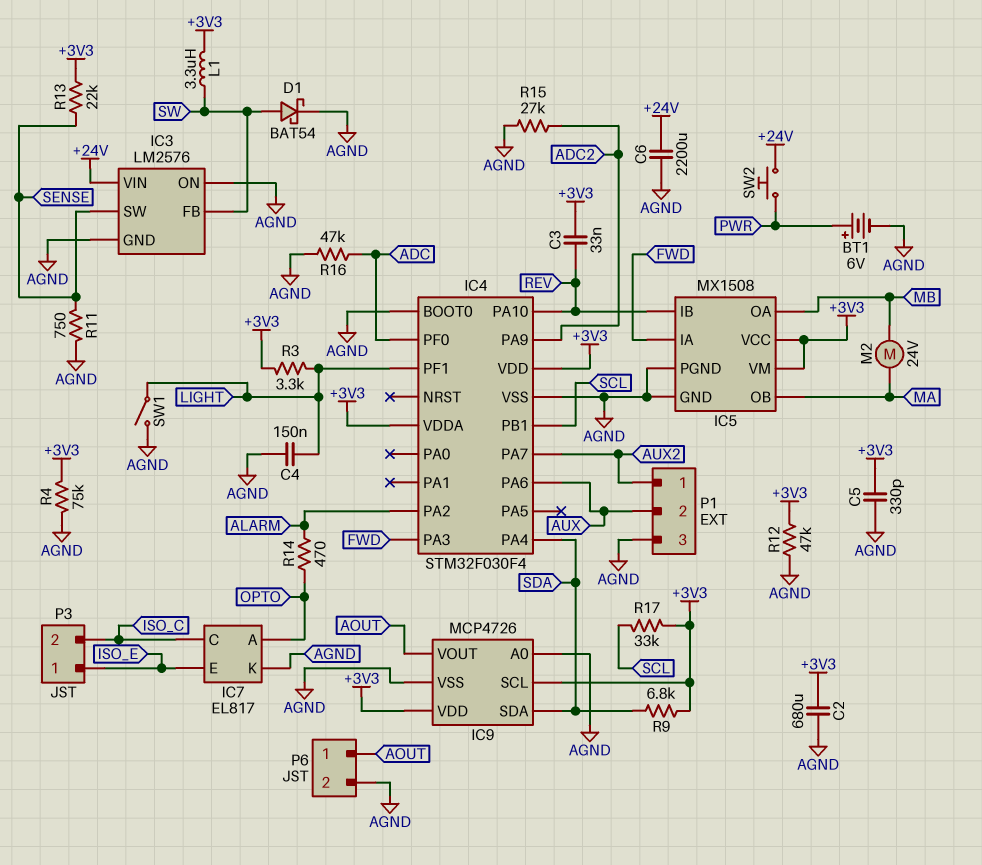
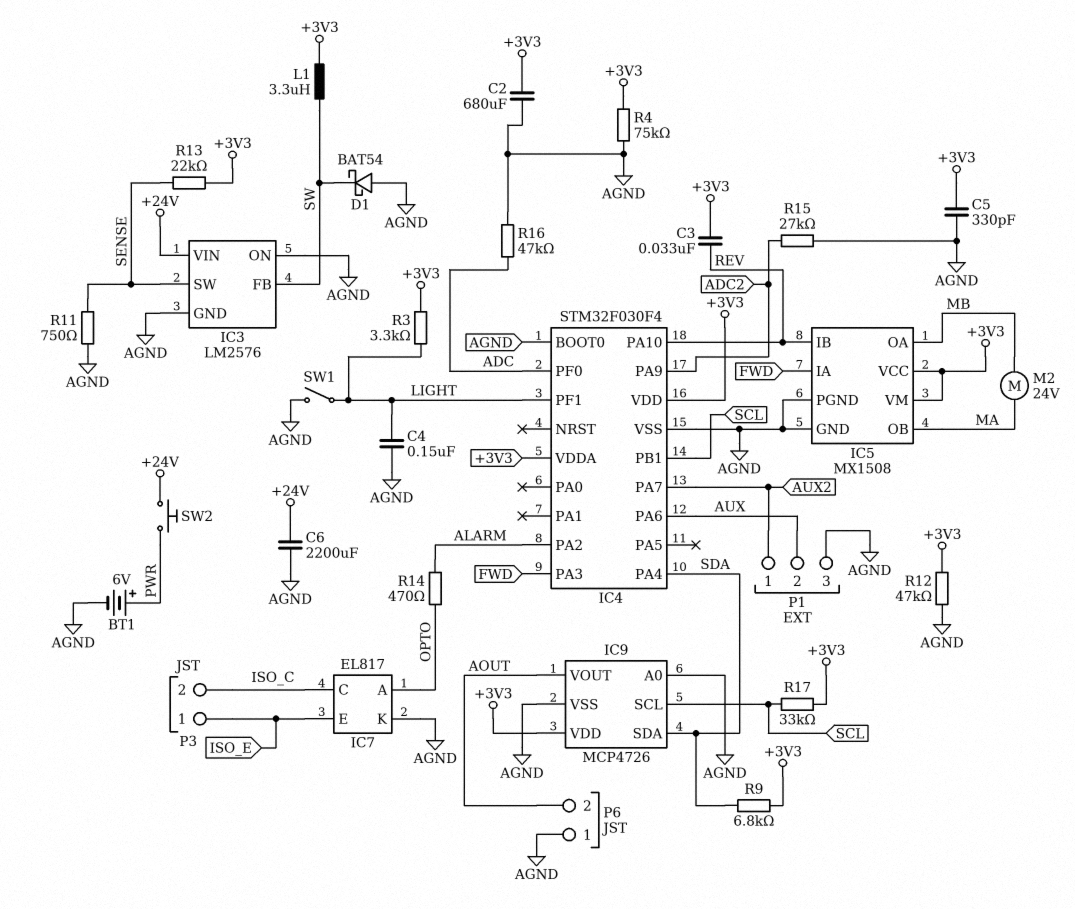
D1: schottky BAT54 (A SW, K AGND) -> schottky BAT54 (A AGND, K SW)
IC9 pin SCL: +3V3 -> SCL
P6 pin 1: AOUT -> AGND
P6 pin 2: AGND -> AOUT

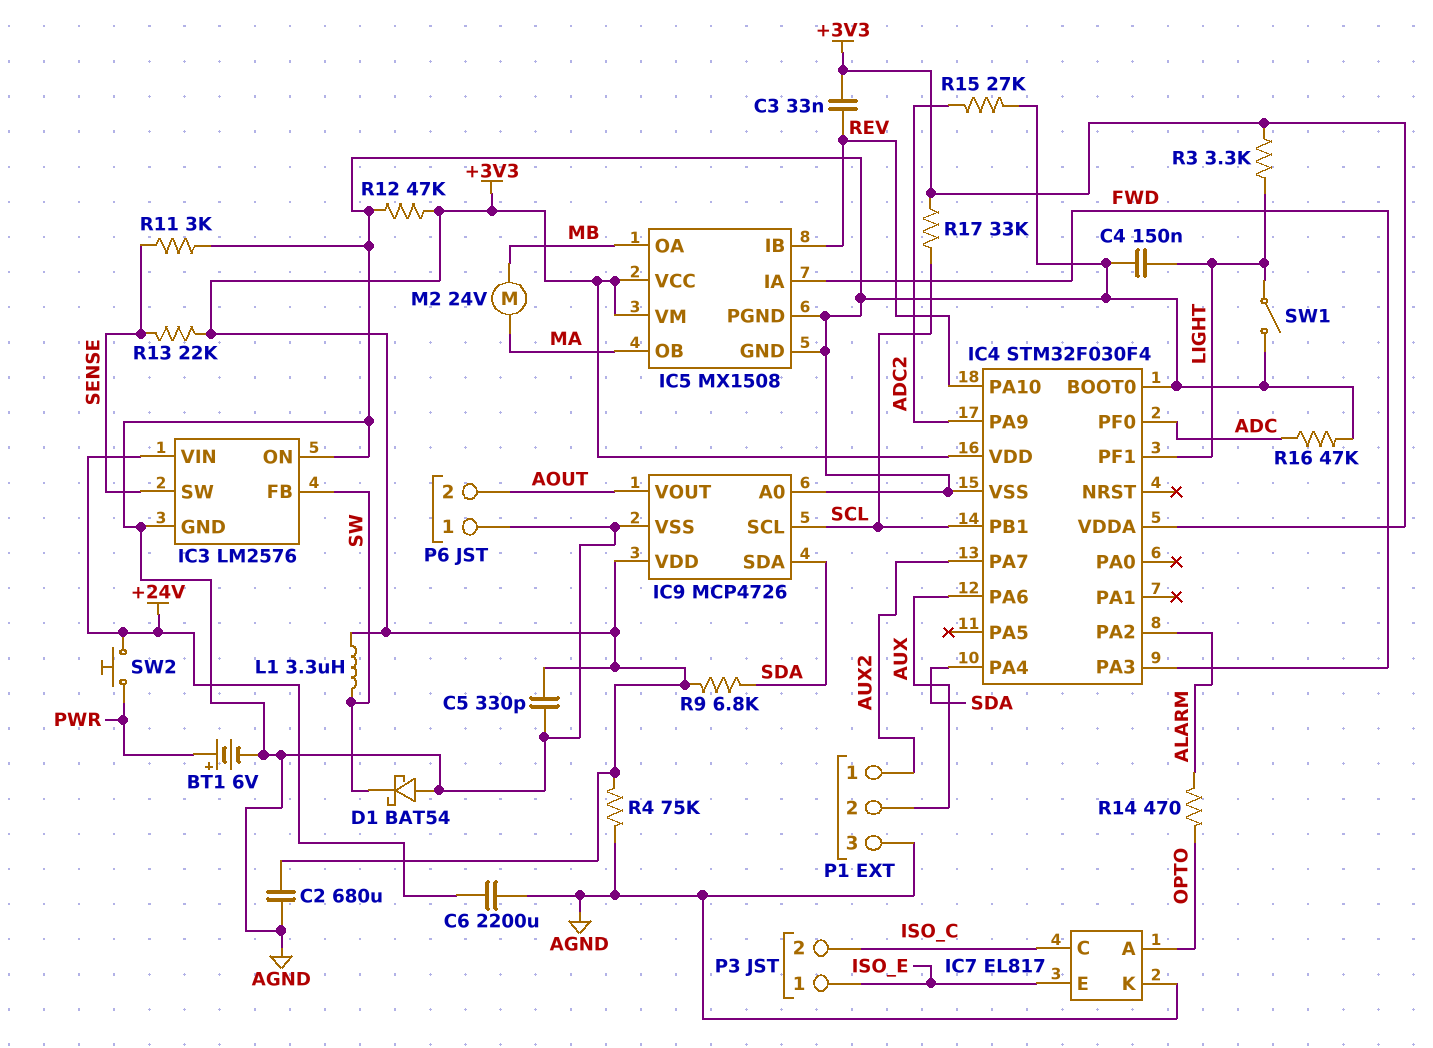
R11: 750 (AGND, SENSE) -> 3k (AGND, SENSE)

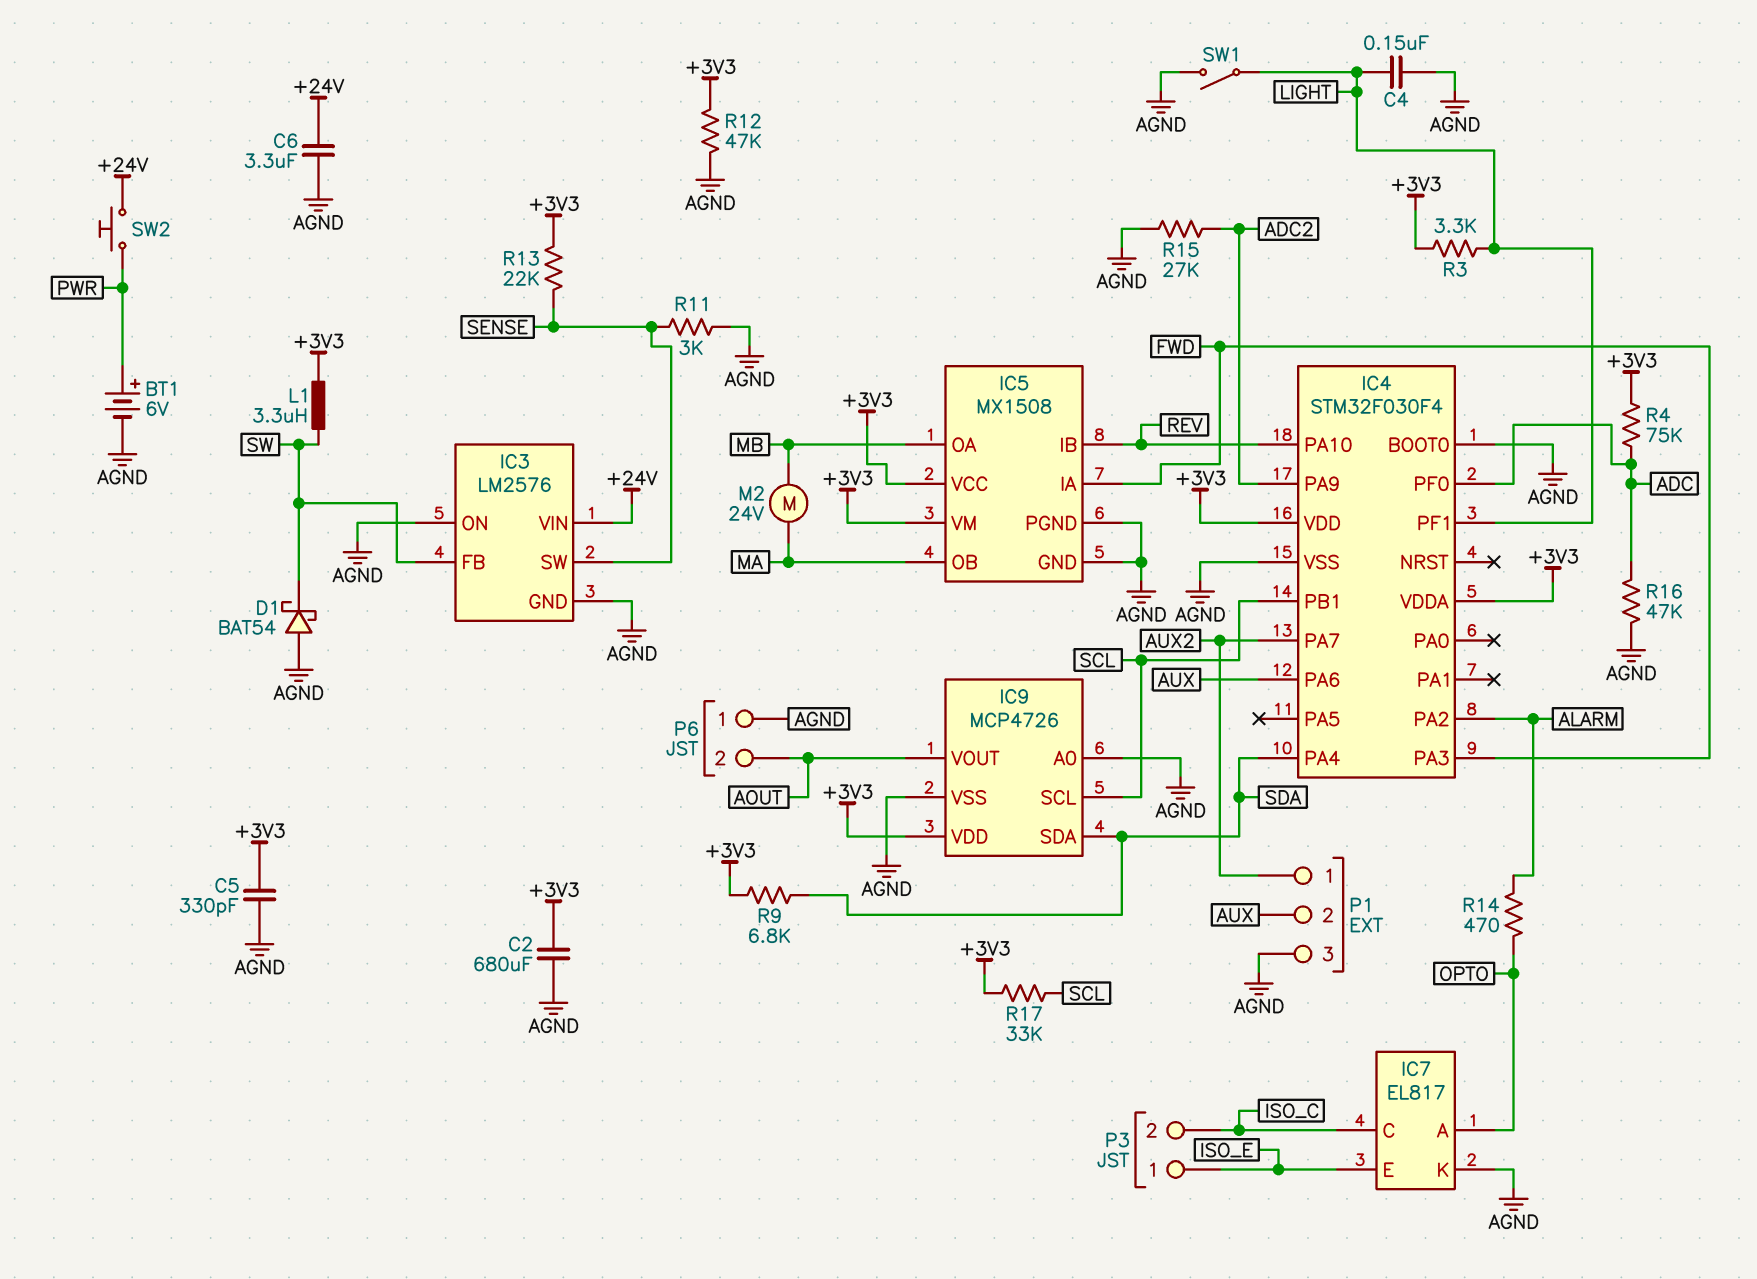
C3: 33nF (+3V3, REV) -> none
C6: 2200uF (+24V, AGND) -> 3.3uF (+24V, AGND)
R4: 75k (+3V3, AGND) -> 75k (+3V3, ADC)

